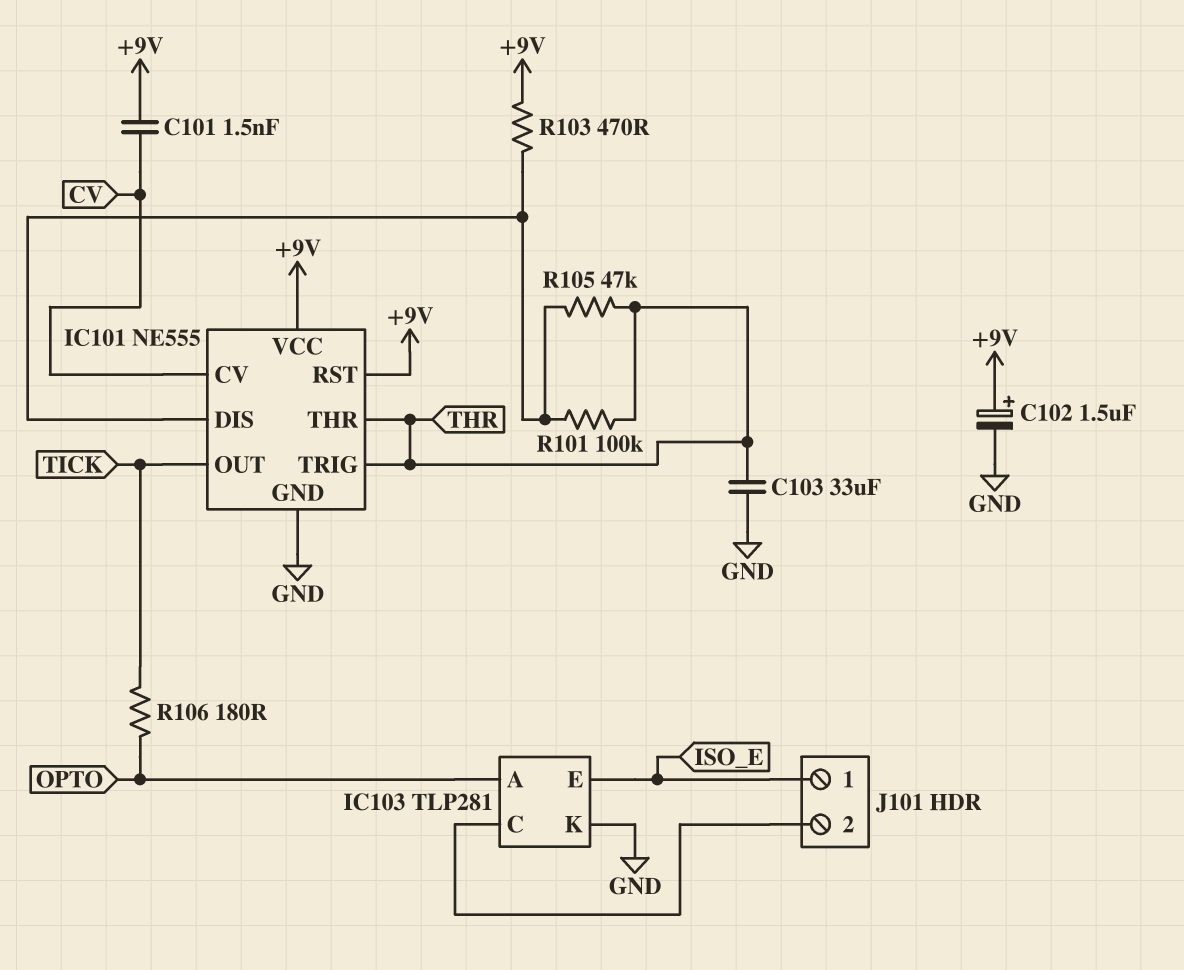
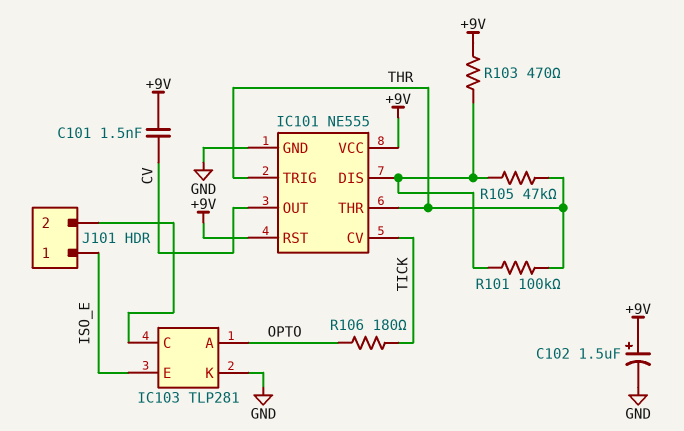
C103: 33uF (GND, THR) -> none
IC101 pin CV: CV -> TICK
IC101 pin OUT: TICK -> CV

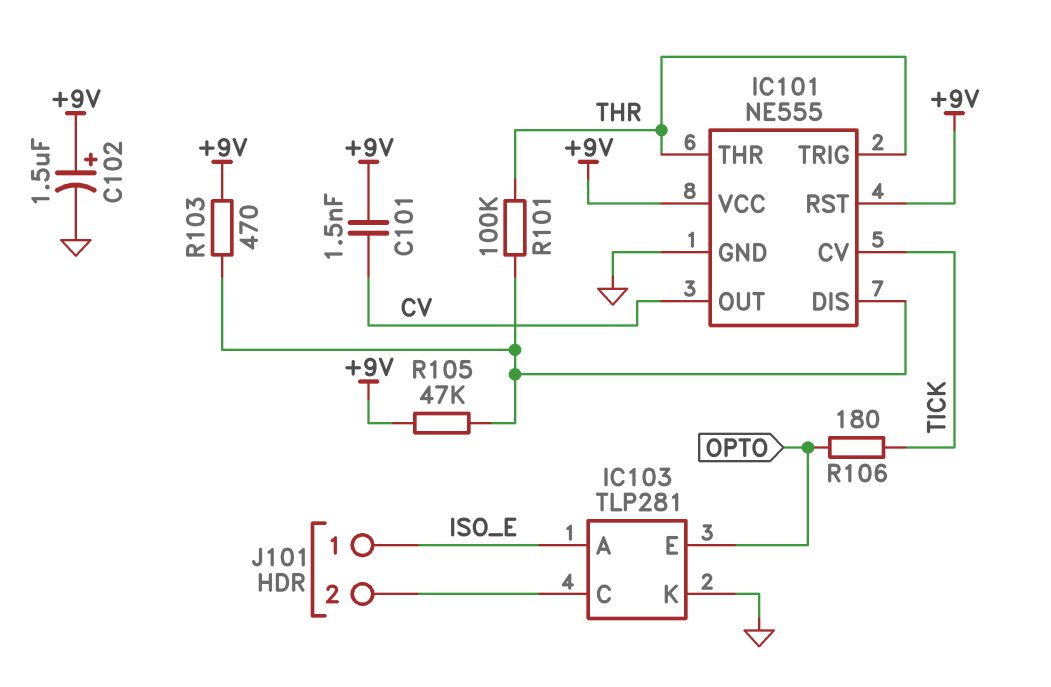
IC103 pin A: OPTO -> ISO_E
IC103 pin E: ISO_E -> OPTO
R105: 47k (IC101/DIS, THR) -> 47k (+9V, IC101/DIS)

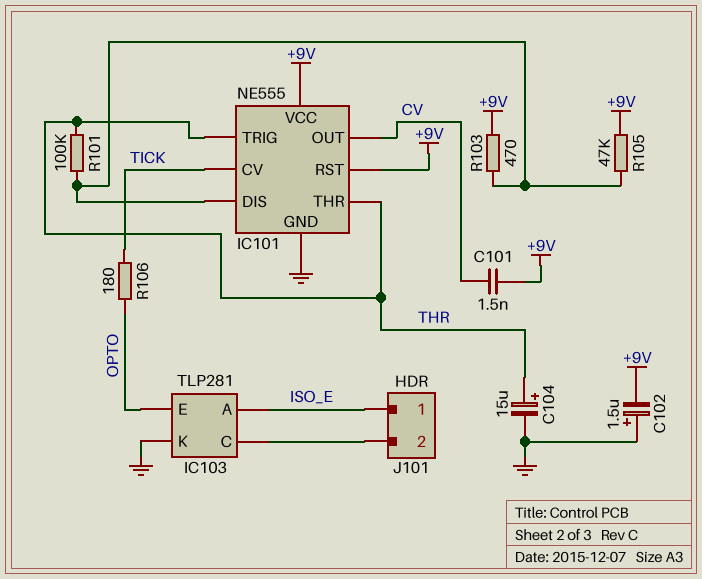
C102: 1.5uF (plus +9V, minus GND) -> 1.5uF (plus GND, minus +9V)
C104: none -> 15uF (plus THR, minus GND)

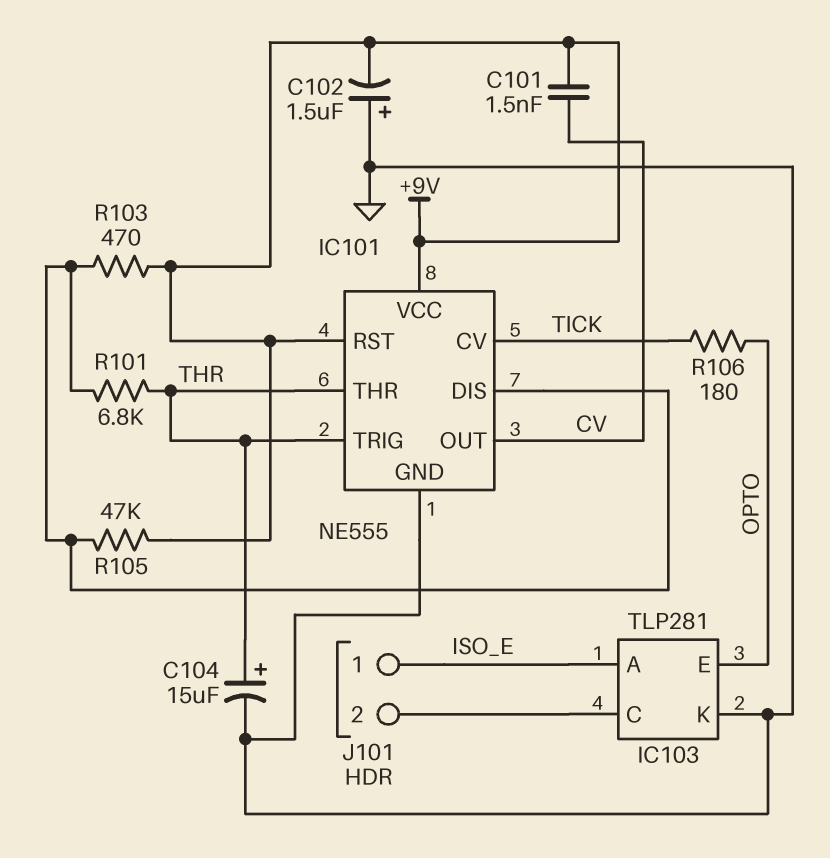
R101: 100k (IC101/DIS, THR) -> 6.8k (IC101/DIS, THR)

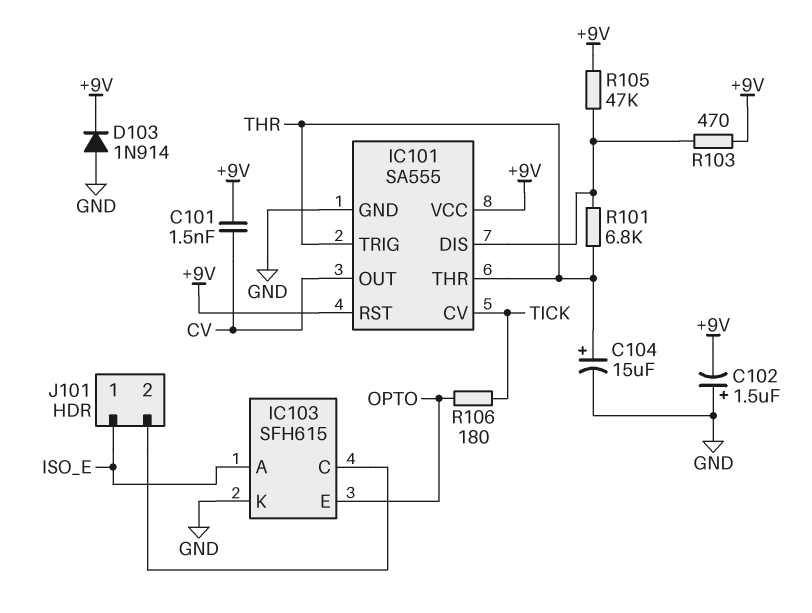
D103: none -> diode 1N914 (A GND, K +9V)
IC101: NE555 -> SA555
IC103: TLP281 -> SFH615

